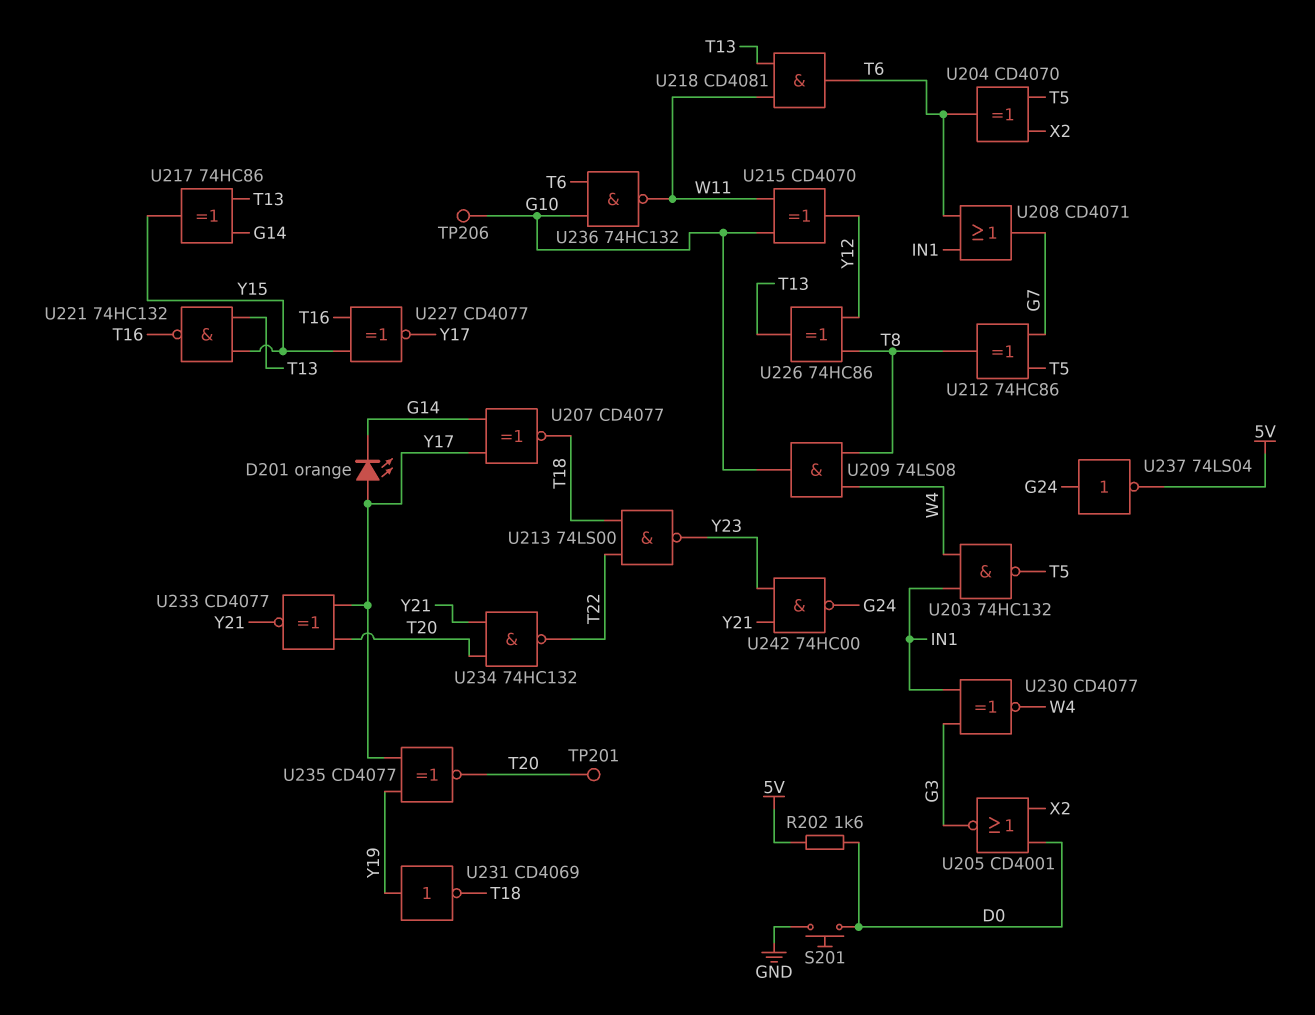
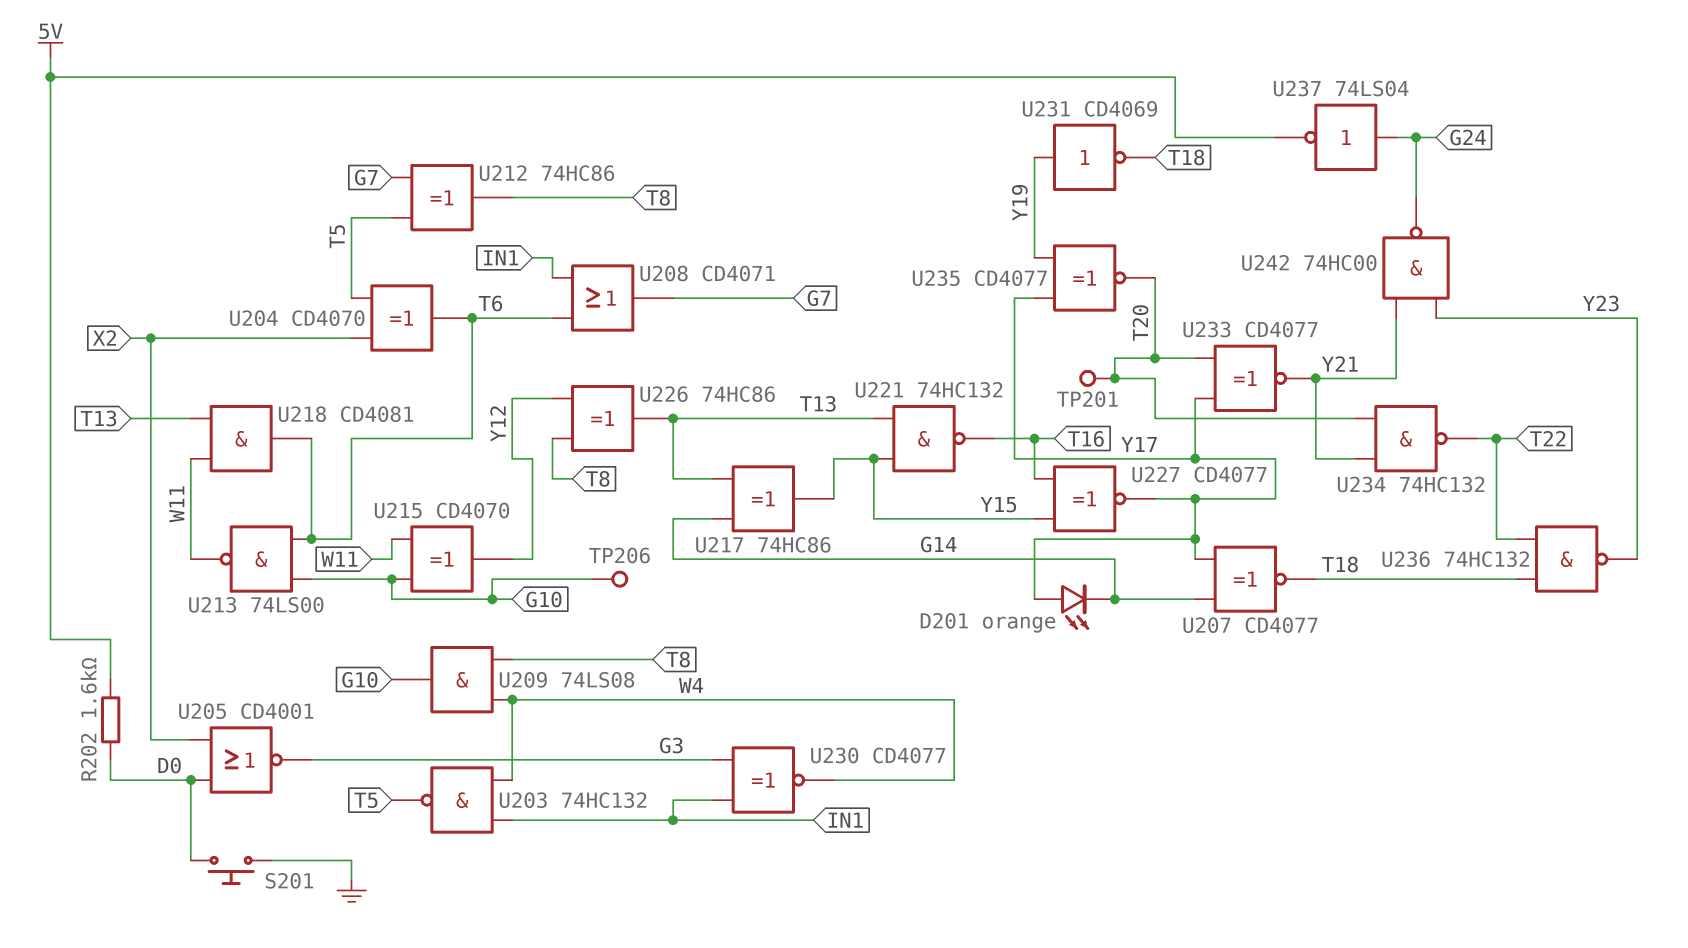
U213: NAND 74LS00 (in T18, in T22, out Y23) -> NAND 74LS00 (in G10, in T6, out W11)
U236: NAND 74HC132 (in G10, in T6, out W11) -> NAND 74HC132 (in T18, in T22, out Y23)

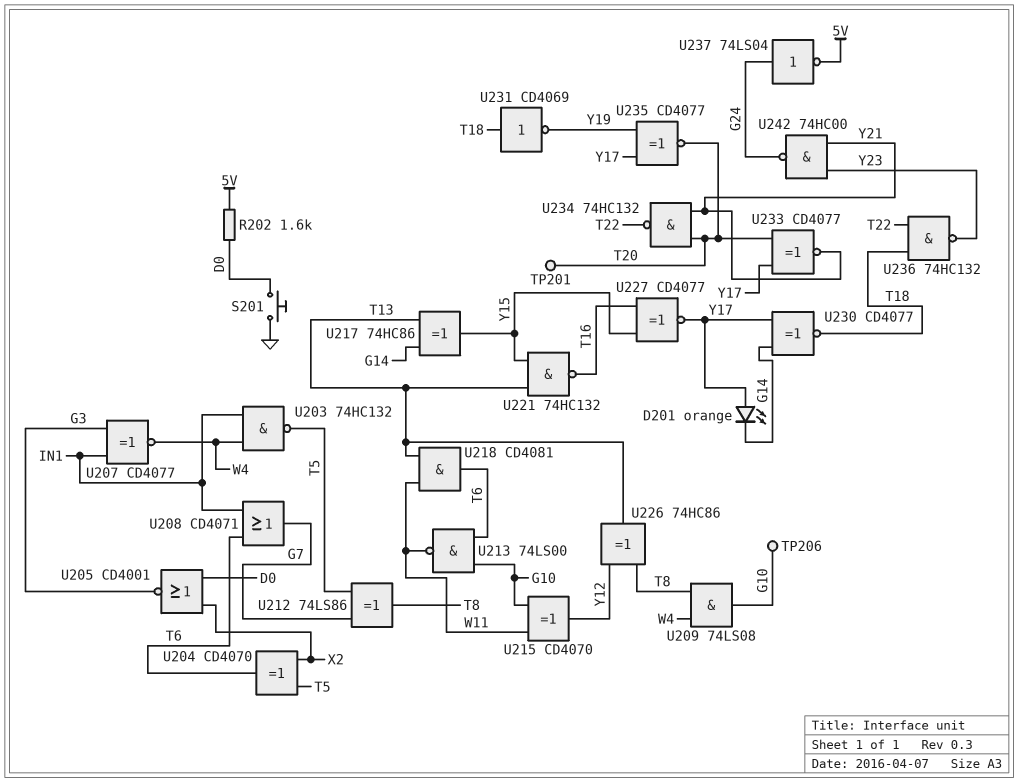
U207: XNOR CD4077 (in G14, in Y17, out T18) -> XNOR CD4077 (in G3, in IN1, out W4)
U212: XOR 74HC86 (in G7, in T5, out T8) -> XOR 74LS86 (in G7, in T5, out T8)
U230: XNOR CD4077 (in G3, in IN1, out W4) -> XNOR CD4077 (in G14, in Y17, out T18)
U231: NOT CD4069 (in Y19, out T18) -> NOT CD4069 (in T18, out Y19)

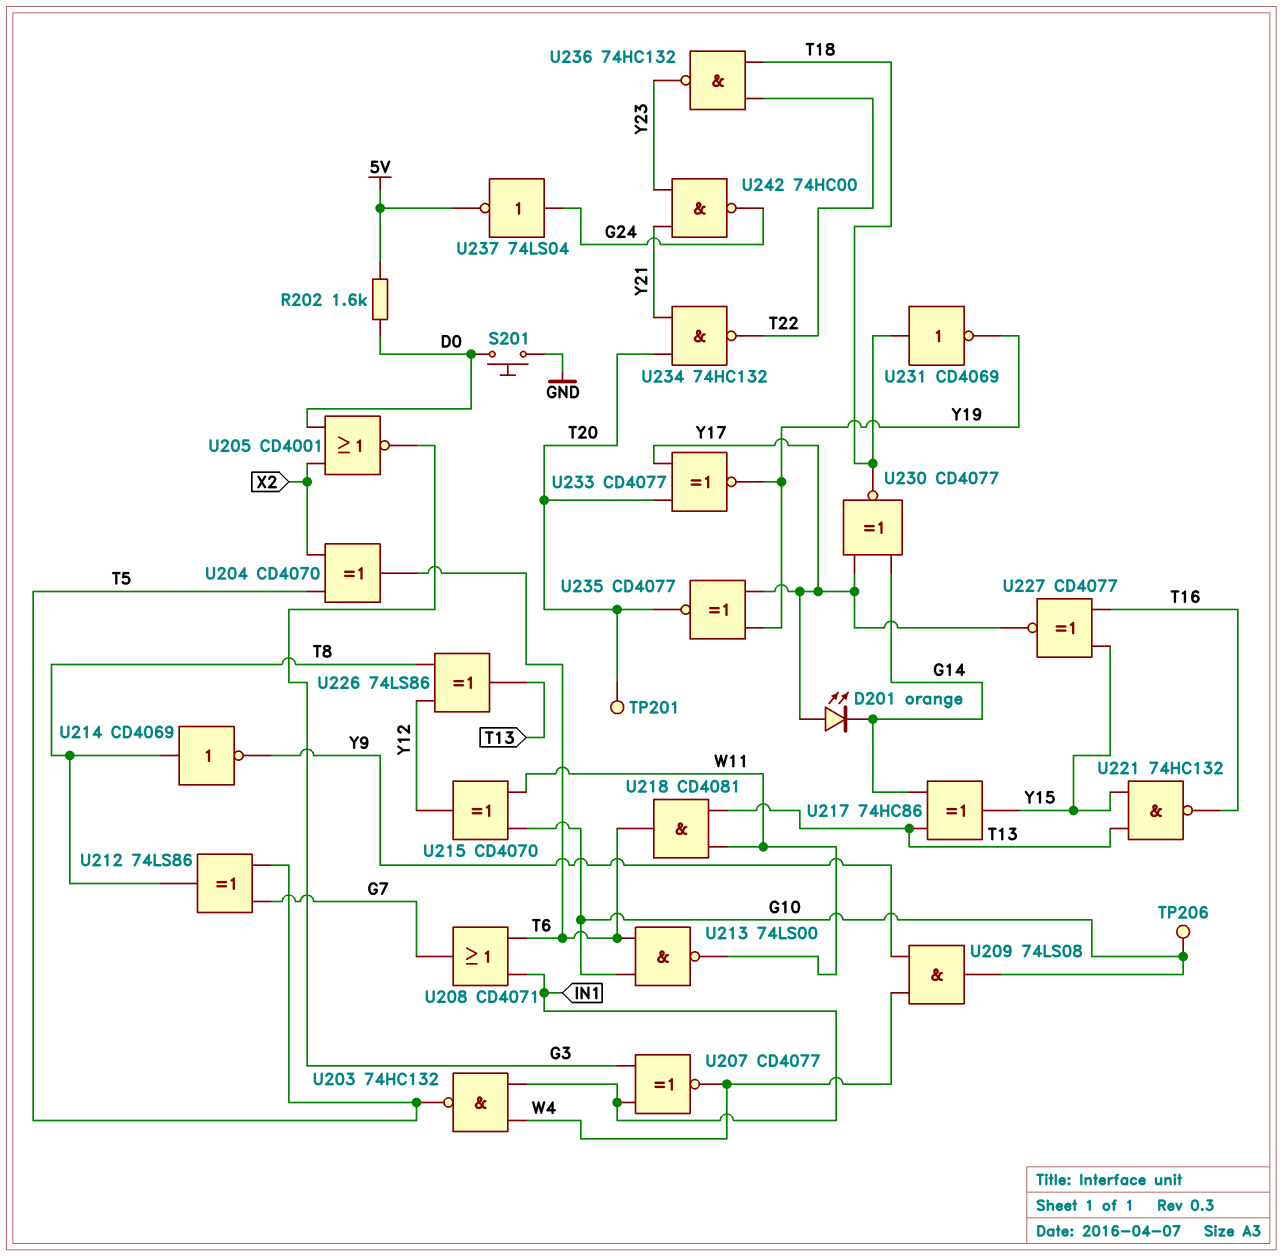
U209: AND 74LS08 (in T8, in W4, out G10) -> AND 74LS08 (in W4, in Y9, out G10)
U214: none -> NOT CD4069 (in T8, out Y9)
U226: XOR 74HC86 (in T8, in Y12, out T13) -> XOR 74LS86 (in T8, in Y12, out T13)
U233: XNOR CD4077 (in T20, in Y17, out Y21) -> XNOR CD4077 (in T20, in Y17, out Y19)

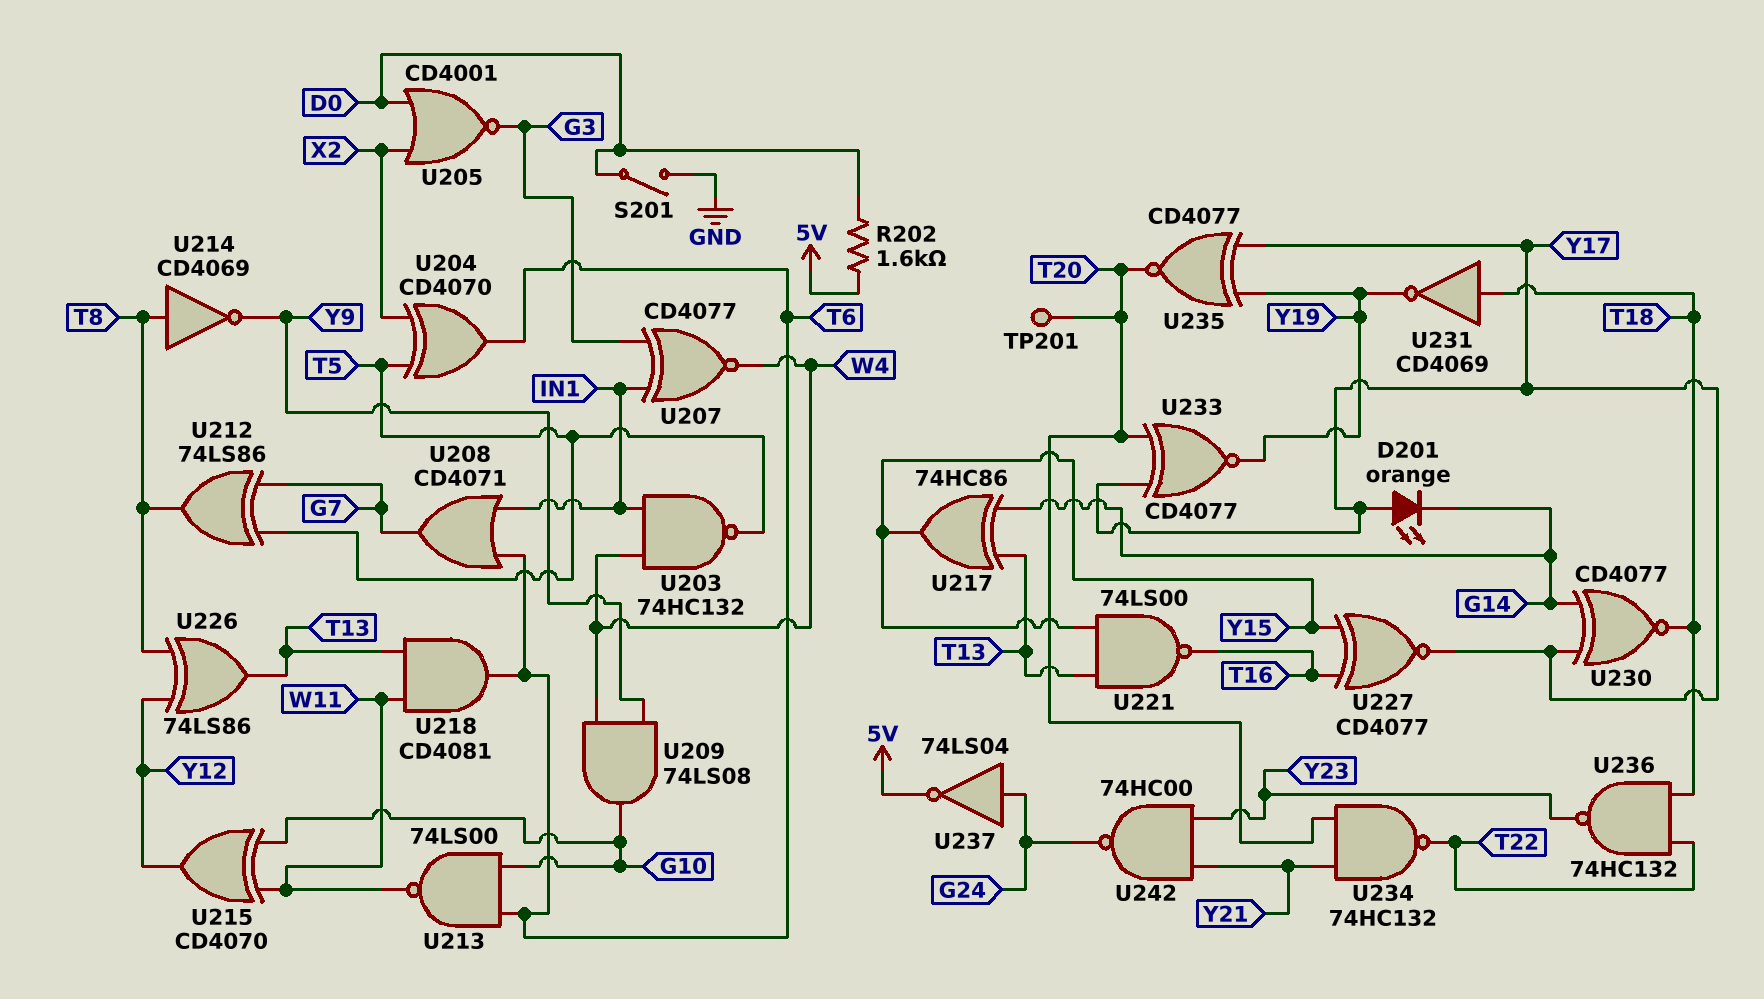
S201: button (D0, GND) -> switch (D0, GND)
TP206: test point (G10) -> none
U221: NAND 74HC132 (in T13, in Y15, out T16) -> NAND 74LS00 (in T13, in Y15, out T16)

